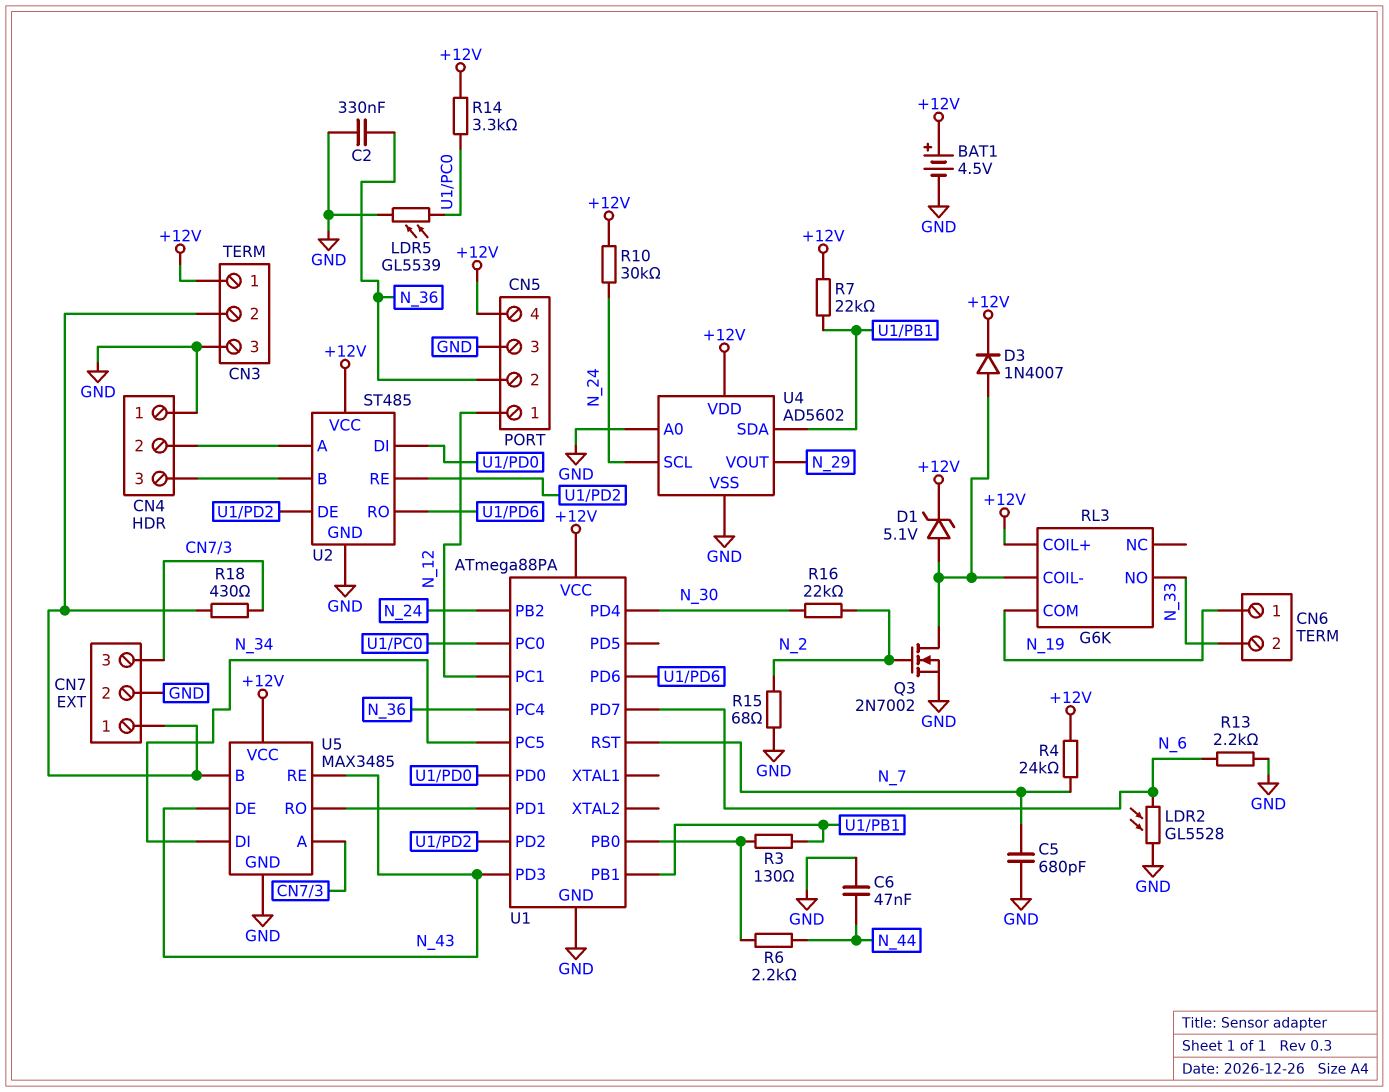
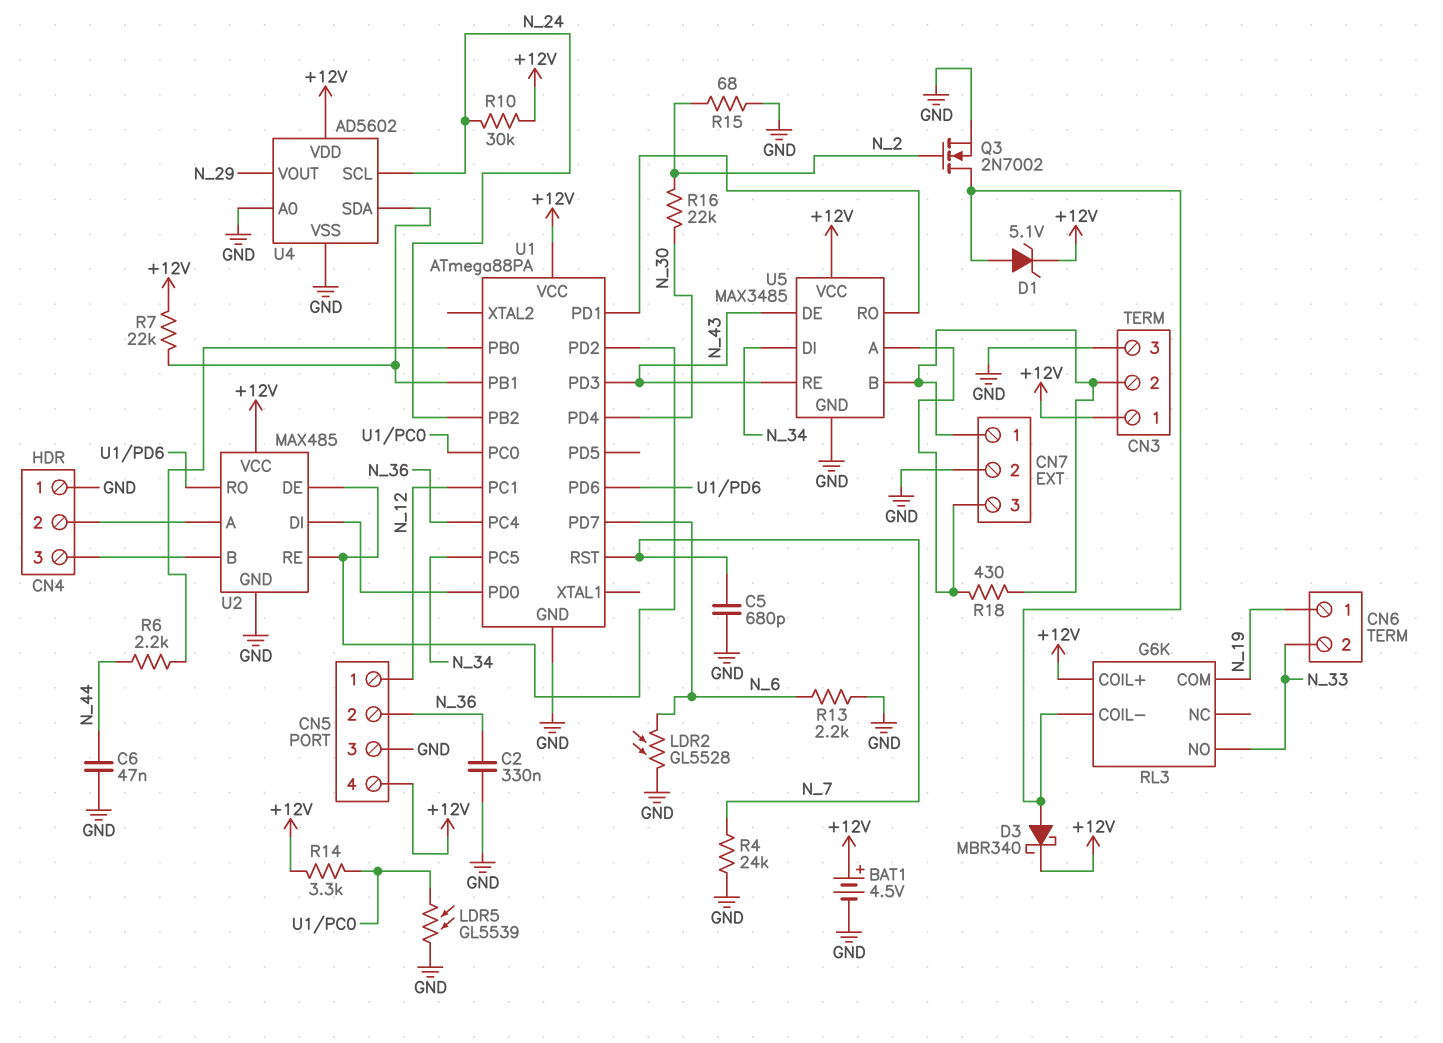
D3: diode 1N4007 (A RL3/COIL-, K +12V) -> schottky MBR340 (A RL3/COIL-, K +12V)
R3: 130 (U1/PB0, U1/PB1) -> none
R4: 24k (+12V, N_7) -> 24k (GND, N_7)
U2: ST485 -> MAX485

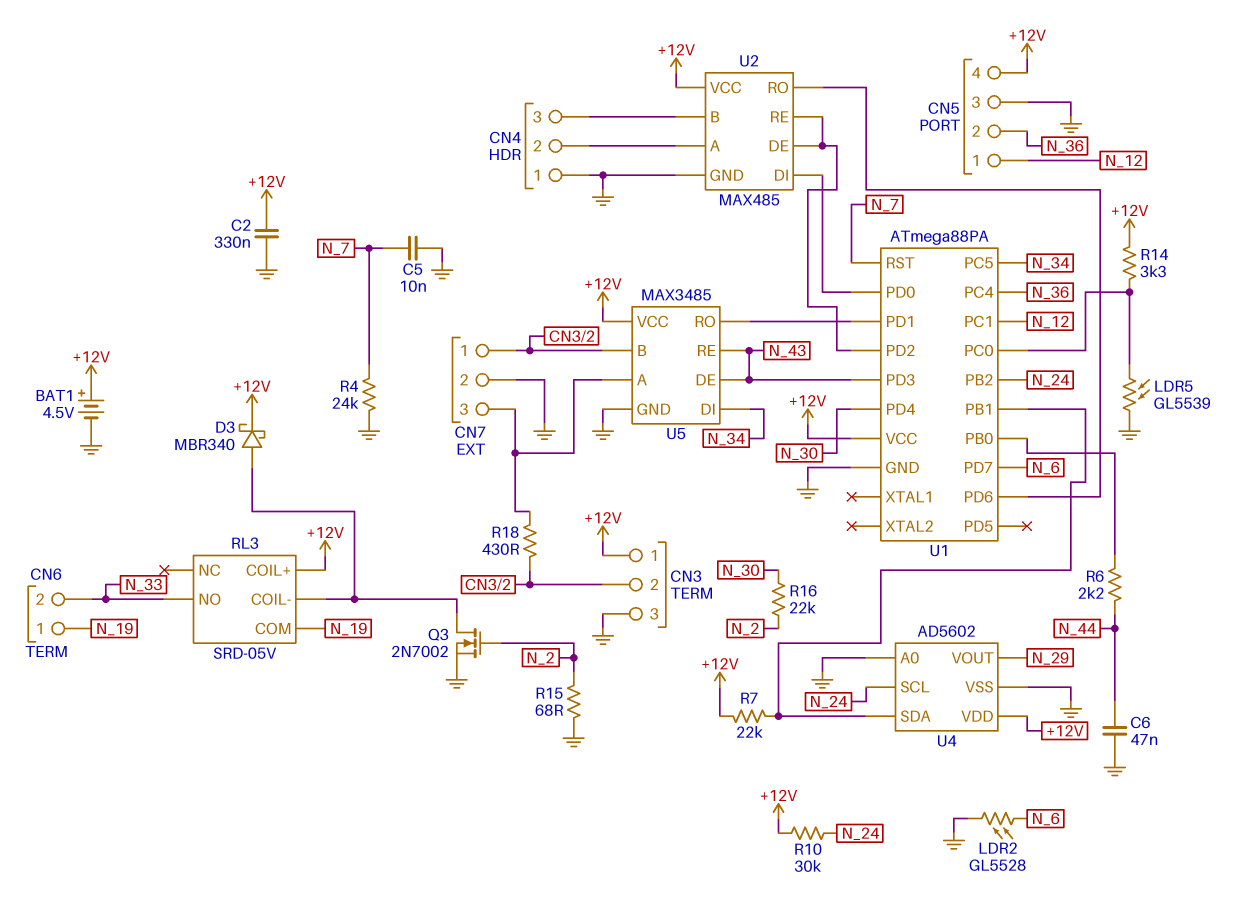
C2: 330nF (GND, N_36) -> 330nF (+12V, GND)
C5: 680pF (GND, N_7) -> 10nF (GND, N_7)
D1: zener 5.1V (A RL3/COIL-, K +12V) -> none
R13: 2.2k (GND, N_6) -> none
RL3: G6K -> SRD-05V

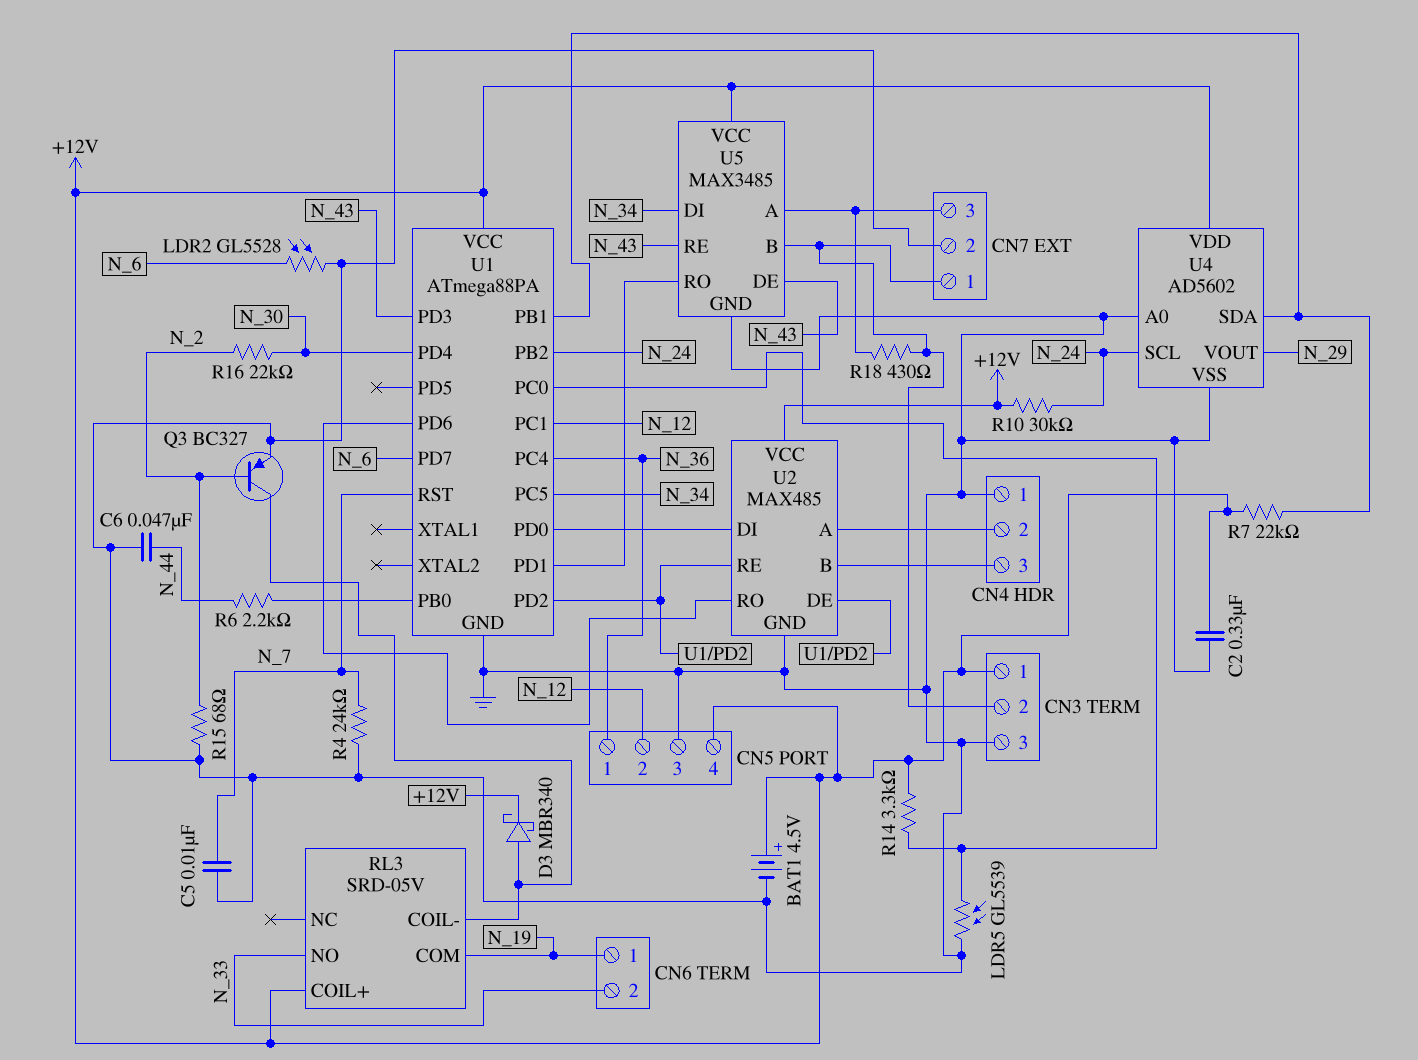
CN5 pin 1: N_12 -> N_36
CN5 pin 2: N_36 -> N_12
Q3: NMOS 2N7002 (G N_2, D RL3/COIL-, S GND) -> PNP BC327 (B N_2, C RL3/COIL-, E GND)

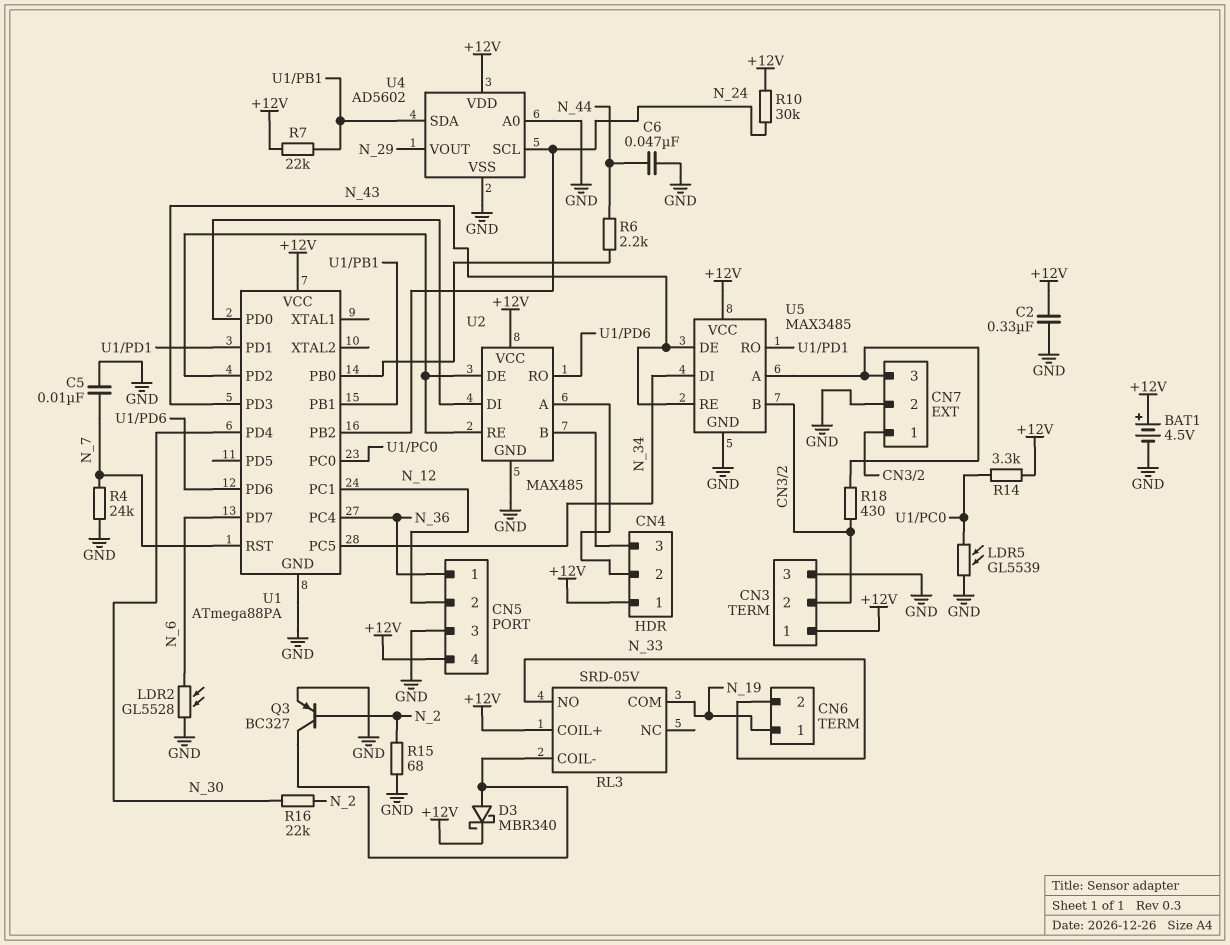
CN4 pin 1: GND -> +12V

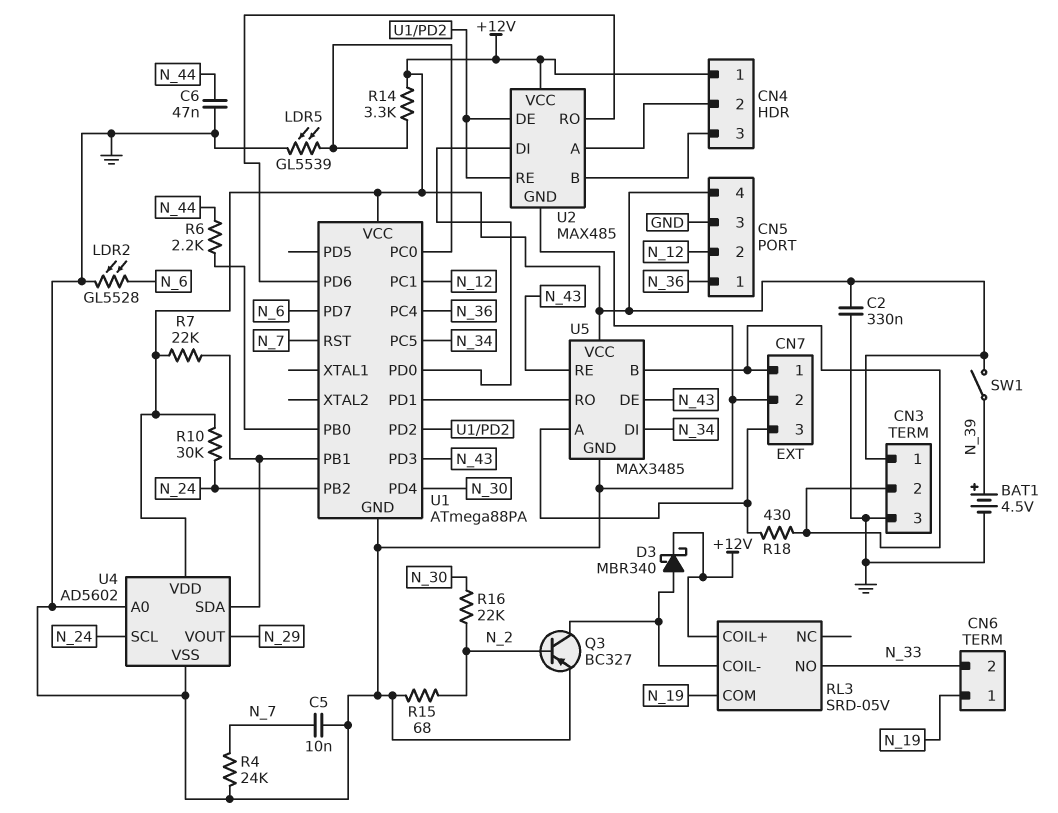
BAT1: 4.5V (plus +12V, minus GND) -> 4.5V (plus N_39, minus GND)
SW1: none -> switch (+12V, N_39)

